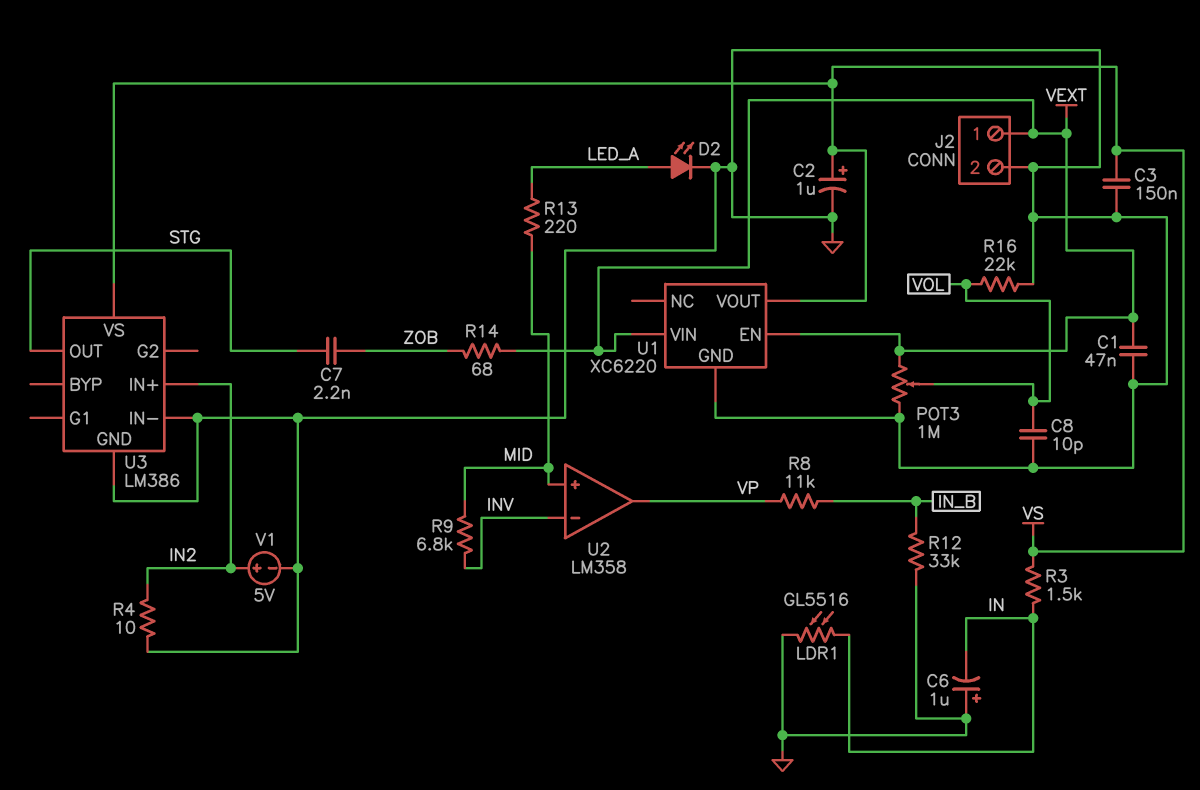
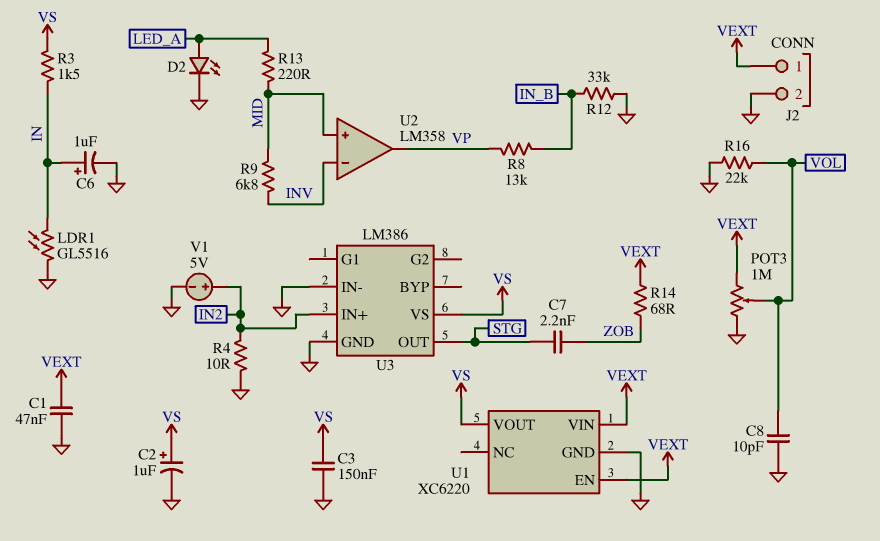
C6: 1uF (plus GND, minus IN) -> 1uF (plus IN, minus GND)
R8: 11k (IN_B, VP) -> 13k (IN_B, VP)

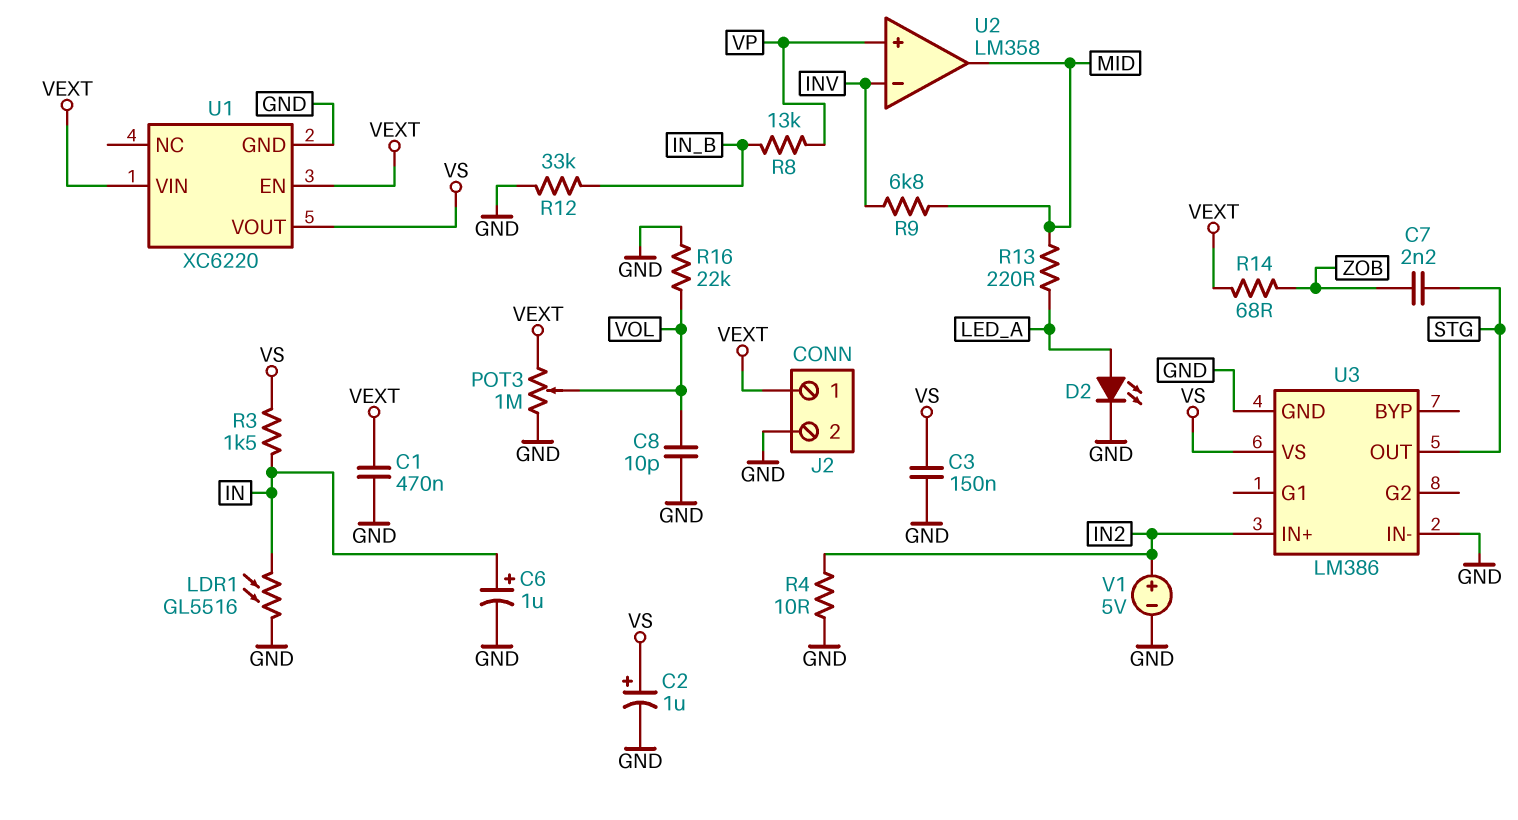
C1: 47nF (GND, VEXT) -> 470nF (GND, VEXT)
U2 pin in+: MID -> VP
U2 pin out: VP -> MID

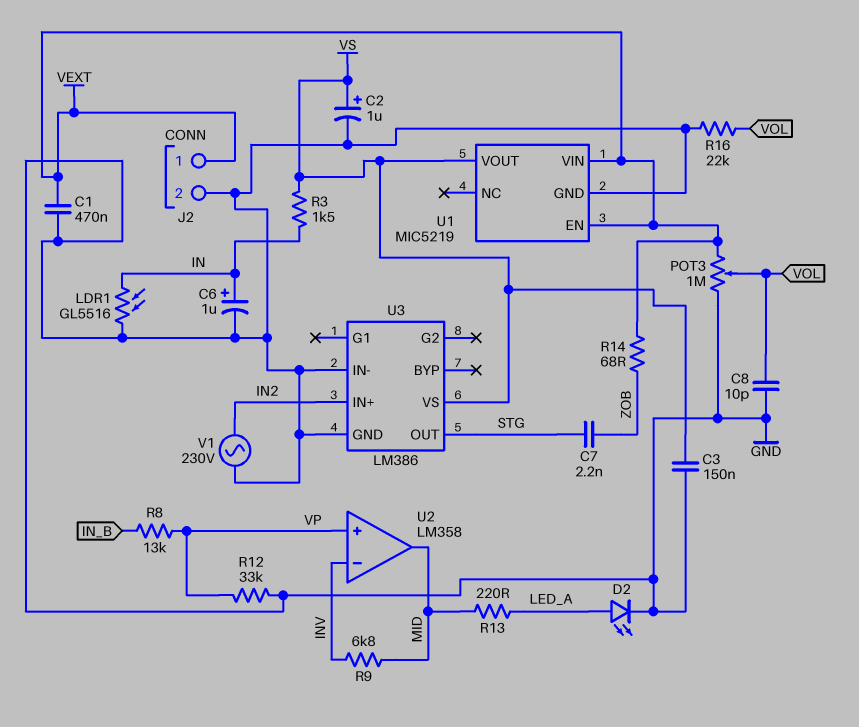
R4: 10 (GND, IN2) -> none
R12: 33k (GND, IN_B) -> 33k (GND, VP)
U1: XC6220 -> MIC5219
V1: 5V (plus IN2, minus GND) -> AC 230V (GND, IN2)

